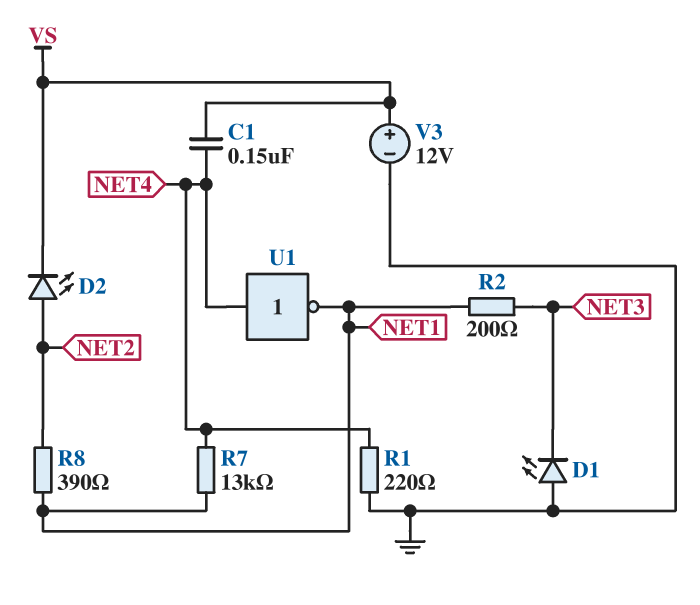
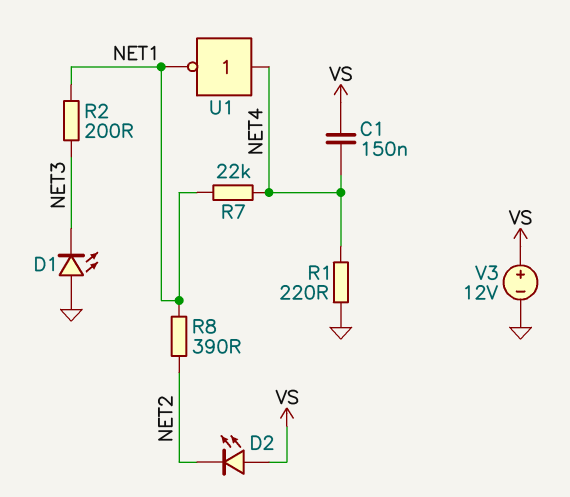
D2: LED (A NET2, K VS) -> LED (A VS, K NET2)
R7: 13k (NET1, NET4) -> 22k (NET1, NET4)

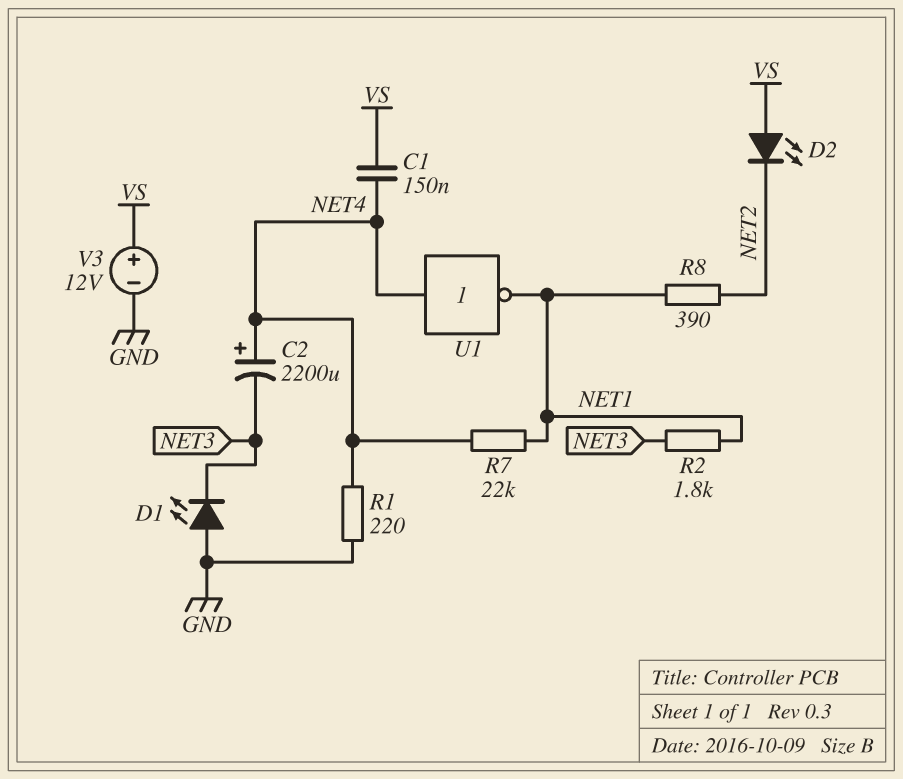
C2: none -> 2200uF (plus NET4, minus NET3)
R2: 200 (NET1, NET3) -> 1.8k (NET1, NET3)

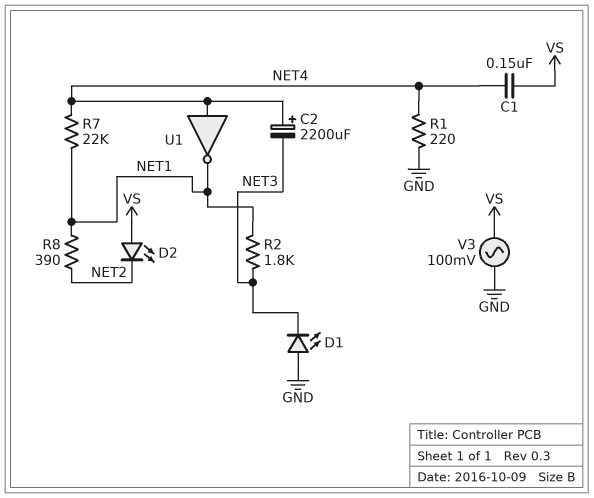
V3: 12V (plus VS, minus GND) -> AC 100mV (GND, VS)

